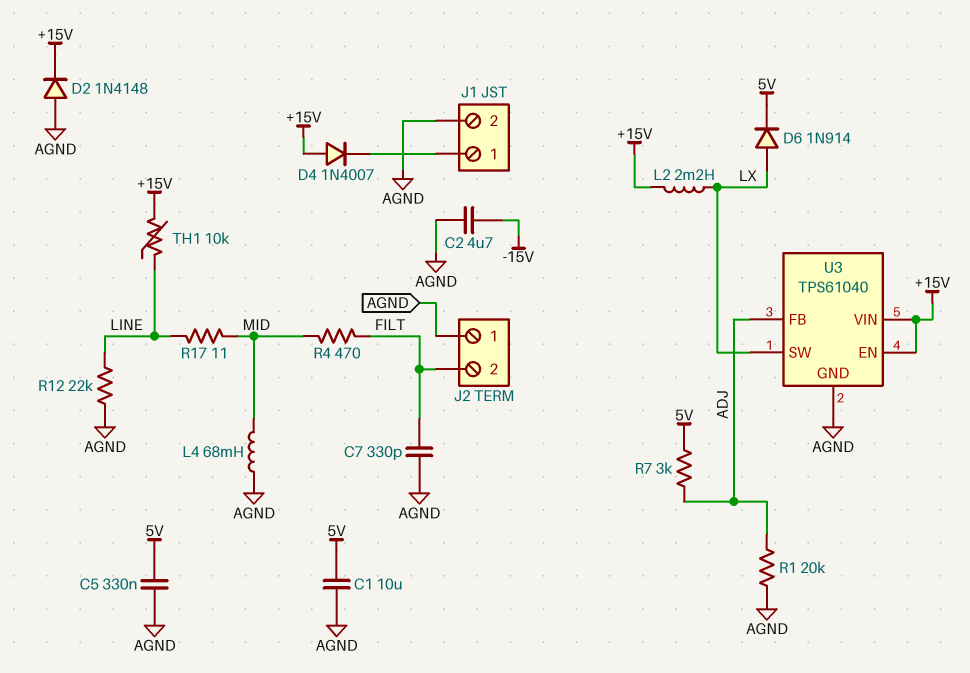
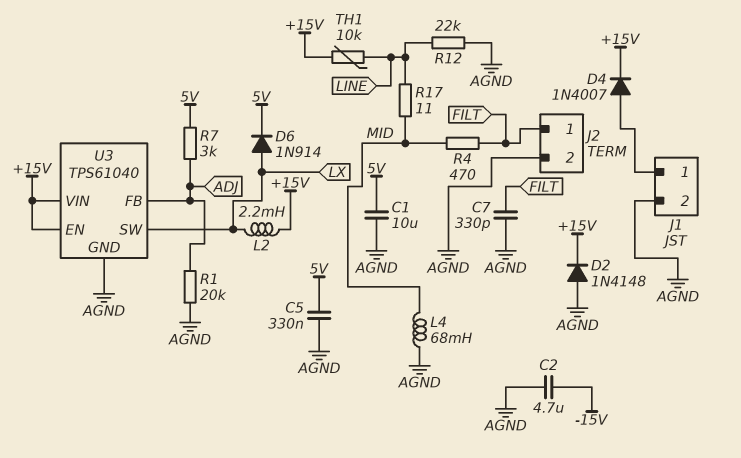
D4: diode 1N4007 (A +15V, K J1/1) -> diode 1N4007 (A J1/1, K +15V)
J2 pin 1: AGND -> FILT
J2 pin 2: FILT -> AGND

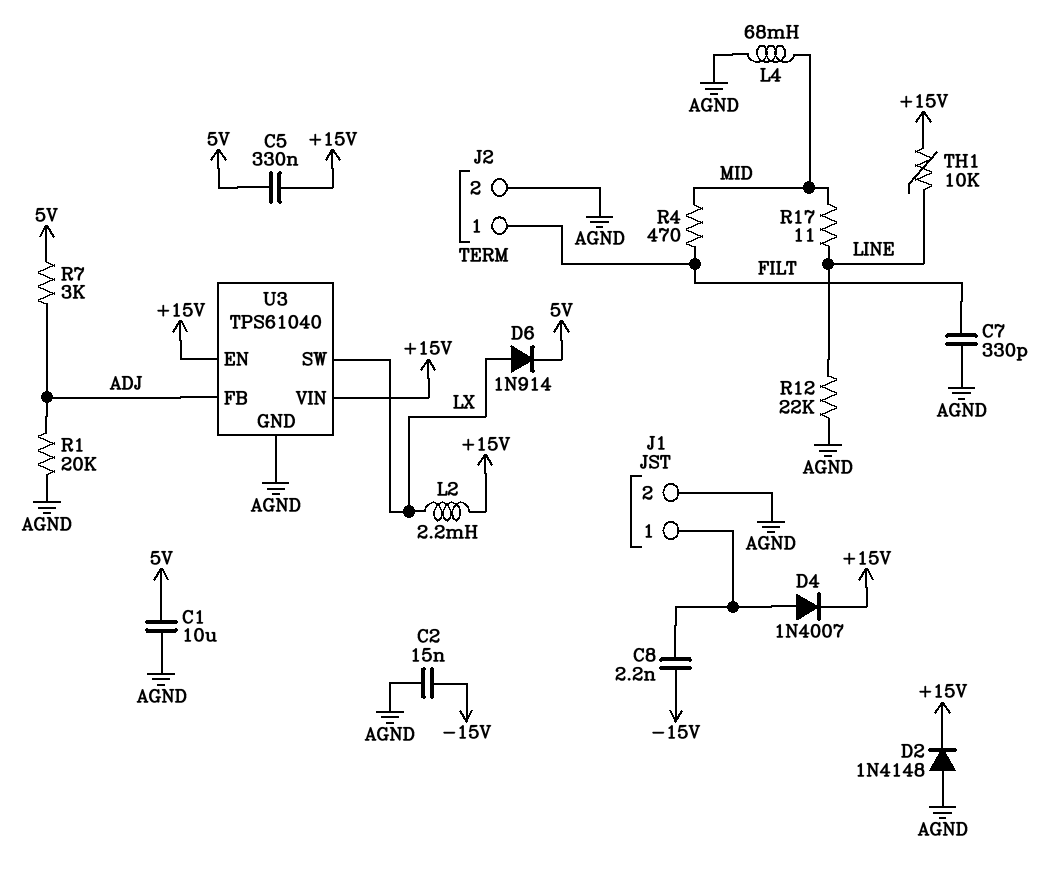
C2: 4.7uF (-15V, AGND) -> 15nF (-15V, AGND)
C5: 330nF (5V, AGND) -> 330nF (+15V, 5V)
C8: none -> 2.2nF (-15V, J1/1)

